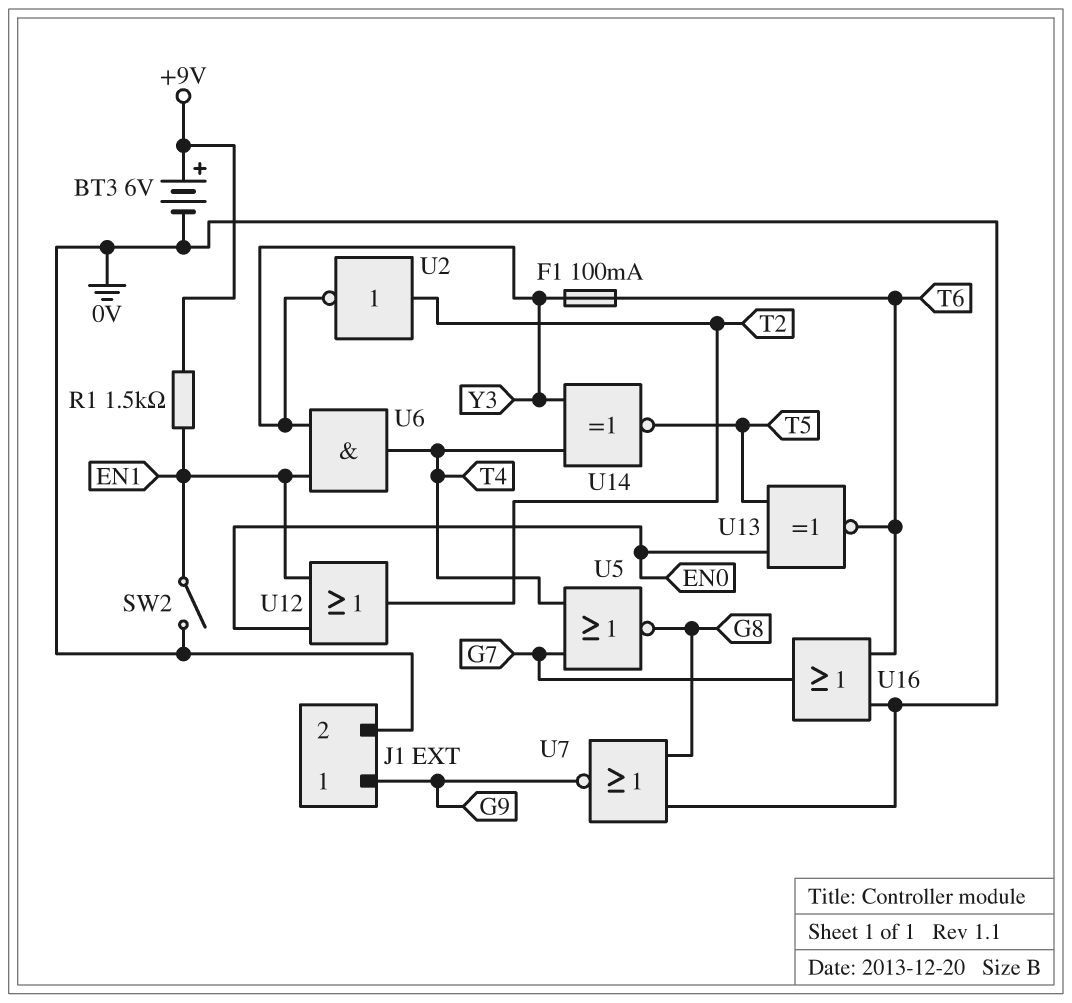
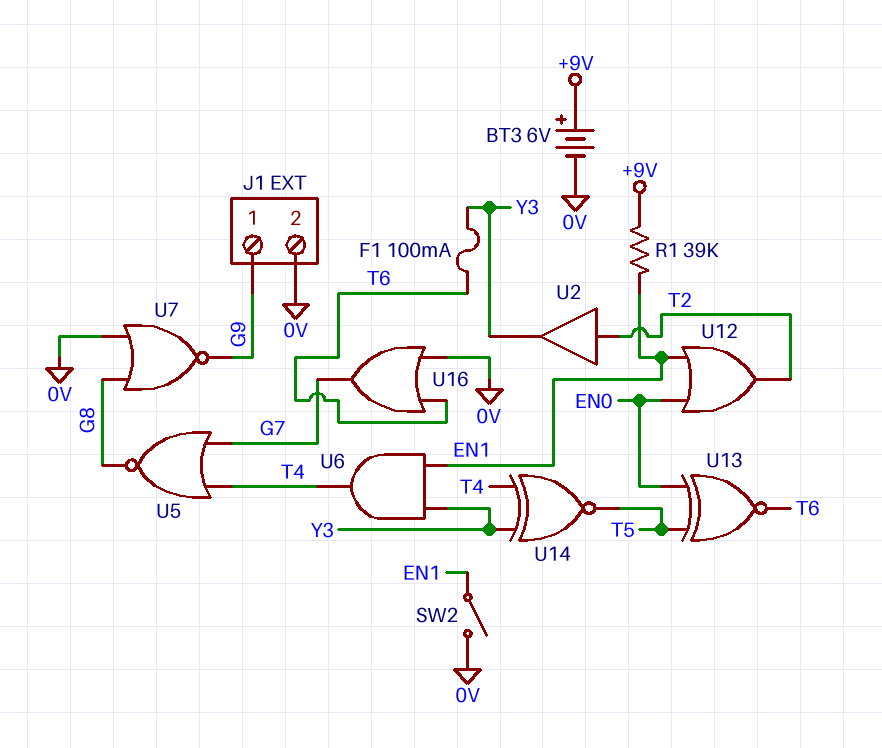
R1: 1.5k (+9V, EN1) -> 39k (+9V, EN1)
U2: NOT (in T2, out Y3) -> buffer (in T2, out Y3)

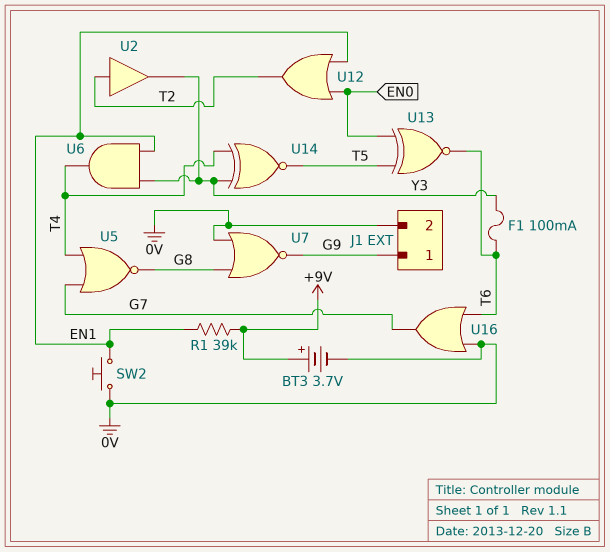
BT3: 6V (plus +9V, minus 0V) -> 3.7V (plus +9V, minus 0V)
SW2: switch (0V, EN1) -> button (0V, EN1)

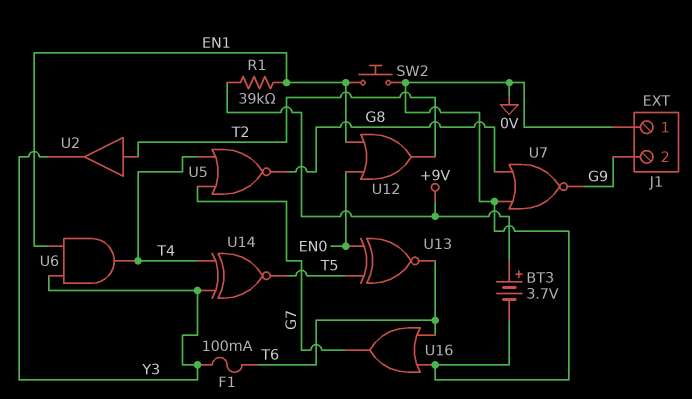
J1 pin 1: G9 -> 0V
J1 pin 2: 0V -> G9

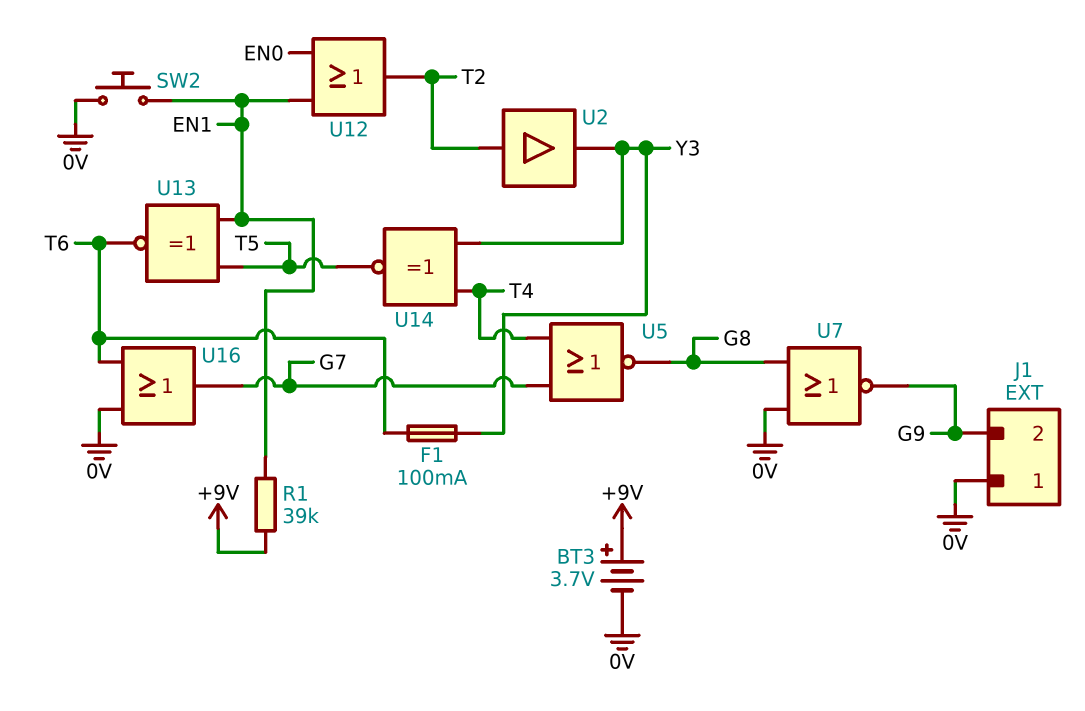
U6: AND (in EN1, in Y3, out T4) -> none
U13: XNOR (in EN0, in T5, out T6) -> XNOR (in EN1, in T5, out T6)

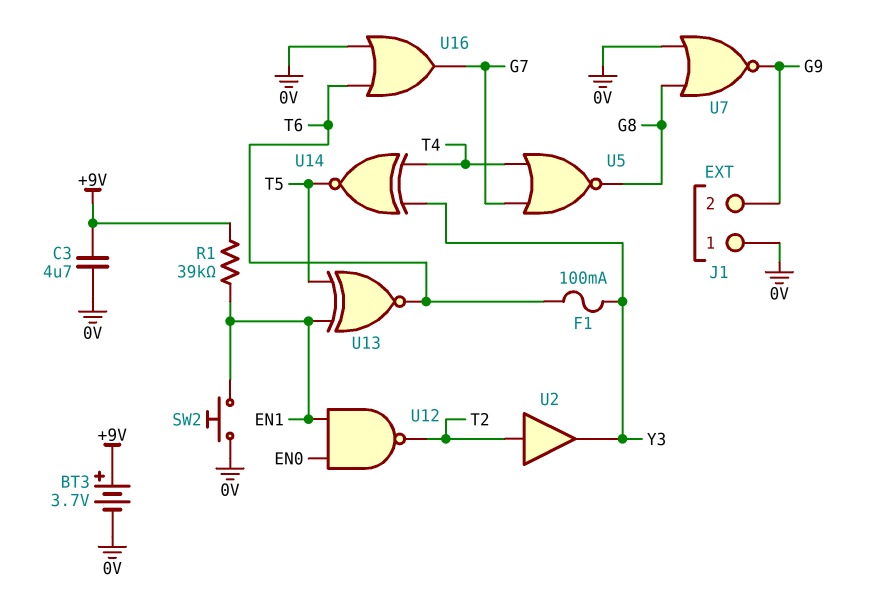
C3: none -> 4.7uF (+9V, 0V)
U12: OR (in EN0, in EN1, out T2) -> NAND (in EN0, in EN1, out T2)

